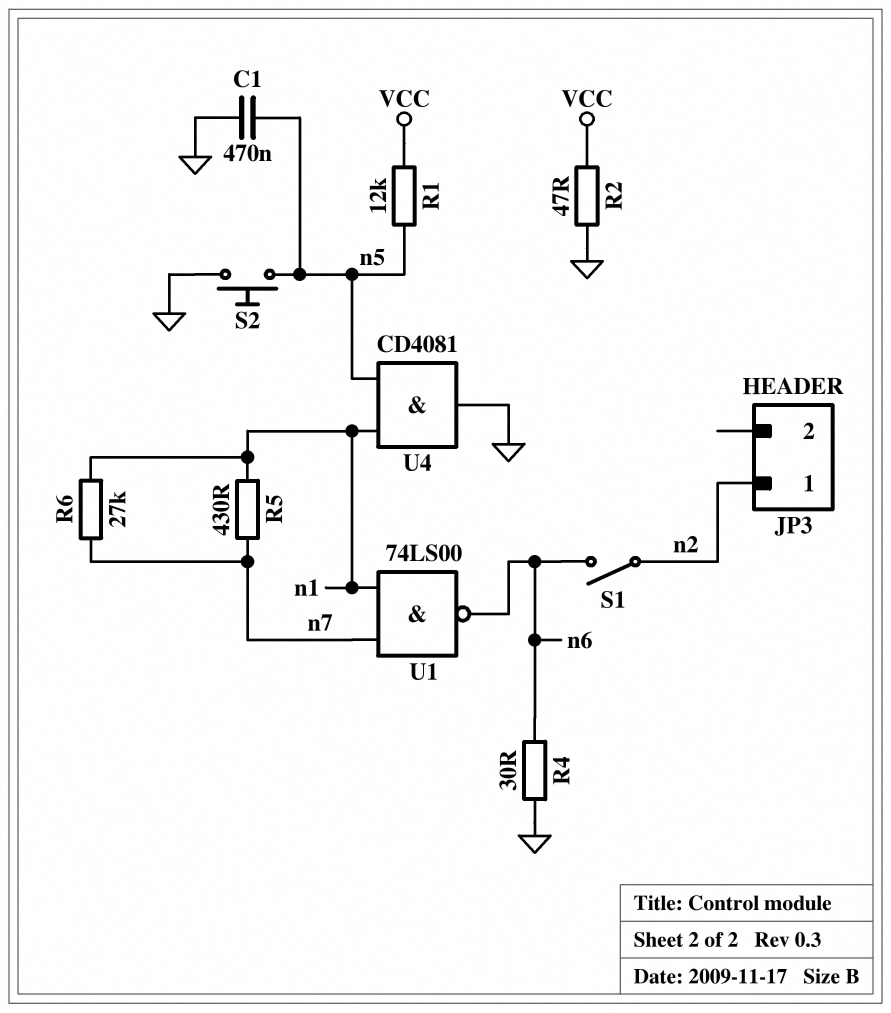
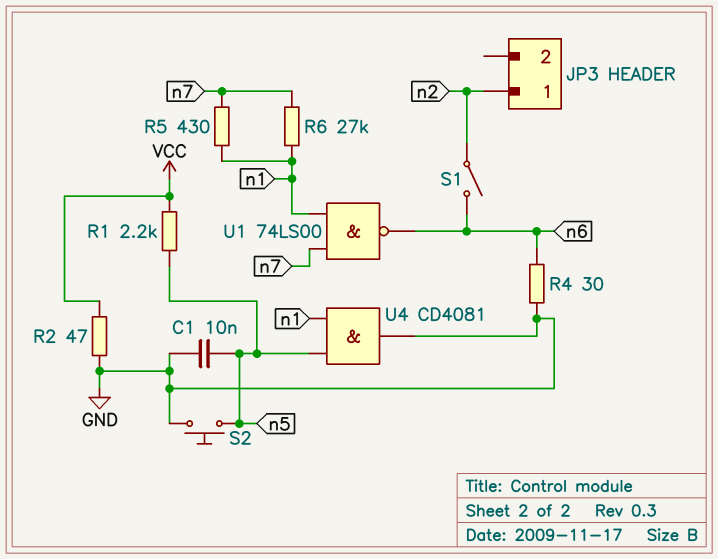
C1: 470nF (GND, n5) -> 10nF (GND, n5)
R1: 12k (VCC, n5) -> 2.2k (VCC, n5)

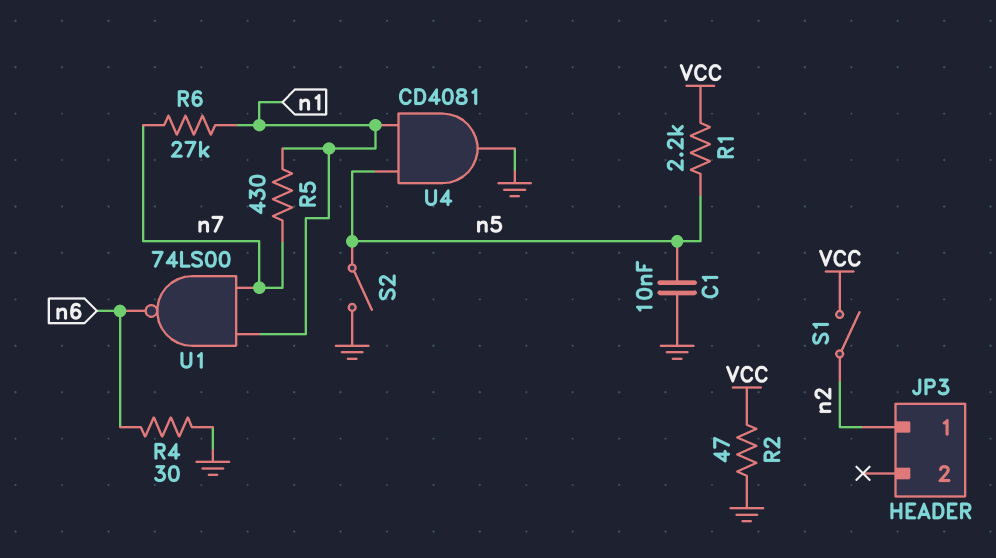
S1: switch (n2, n6) -> switch (VCC, n2)
S2: button (GND, n5) -> switch (GND, n5)

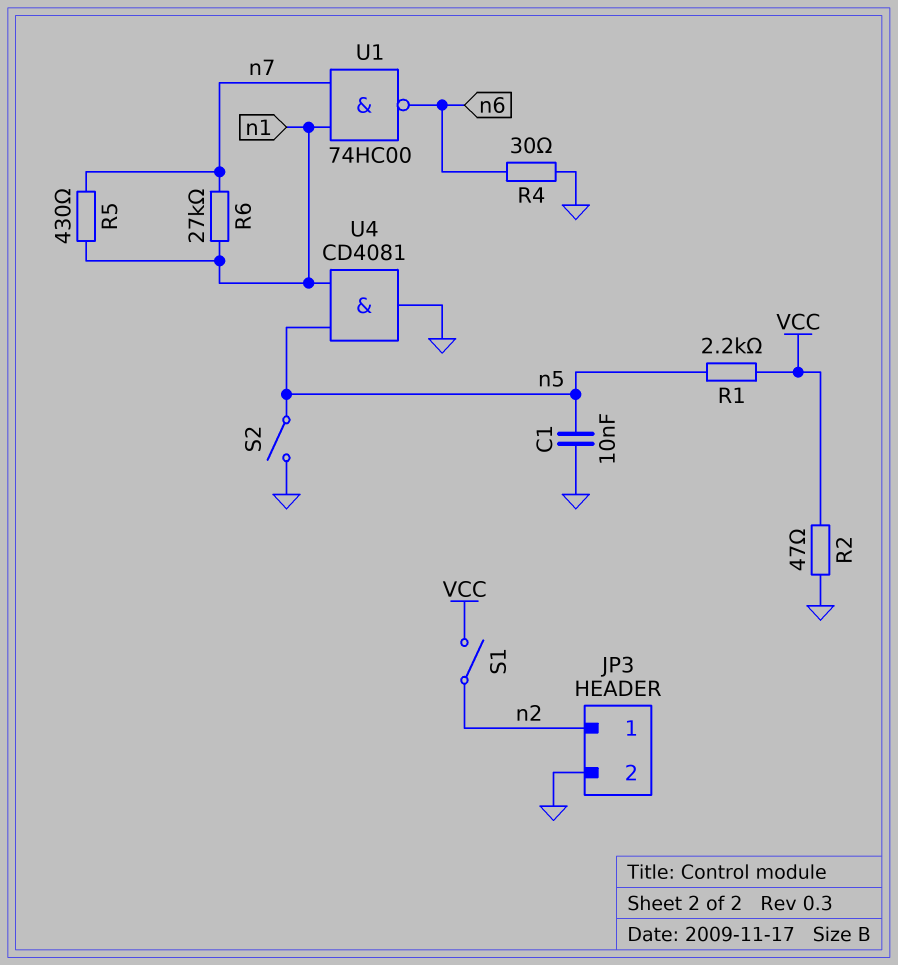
JP3 pin 2: none -> GND
U1: NAND 74LS00 (in n1, in n7, out n6) -> NAND 74HC00 (in n1, in n7, out n6)

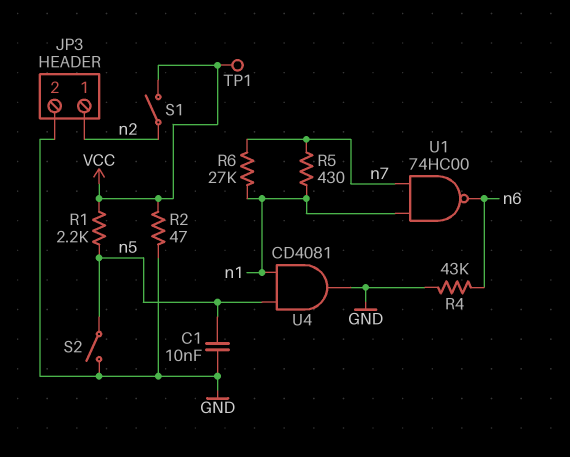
R4: 30 (GND, n6) -> 43k (GND, n6)
TP1: none -> test point (VCC)

